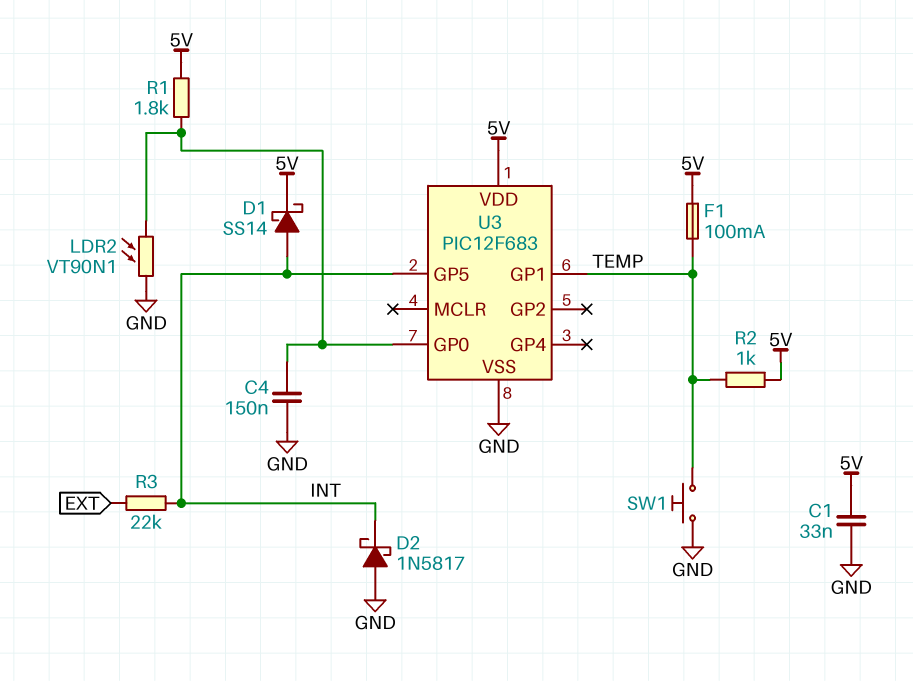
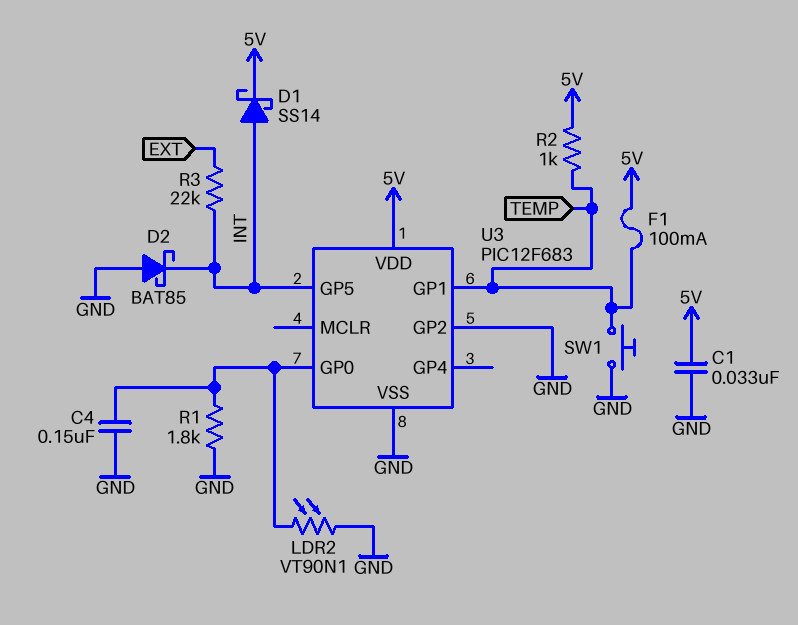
D2: schottky 1N5817 (A GND, K INT) -> schottky BAT85 (A GND, K INT)
R1: 1.8k (5V, U3/GP0) -> 1.8k (GND, U3/GP0)
U3 pin GP2: none -> GND

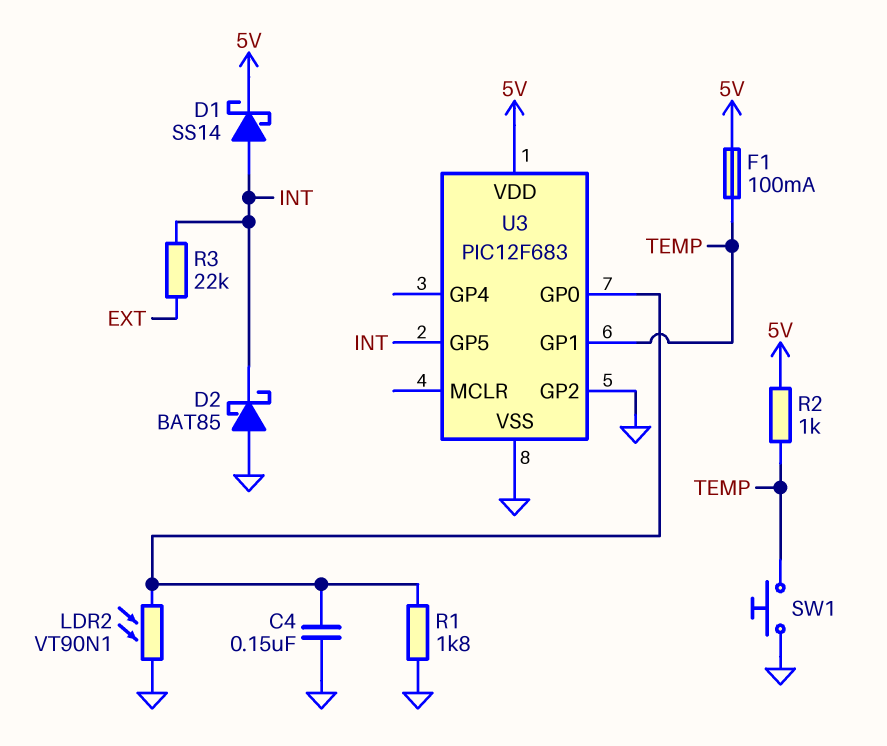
C1: 33nF (5V, GND) -> none

